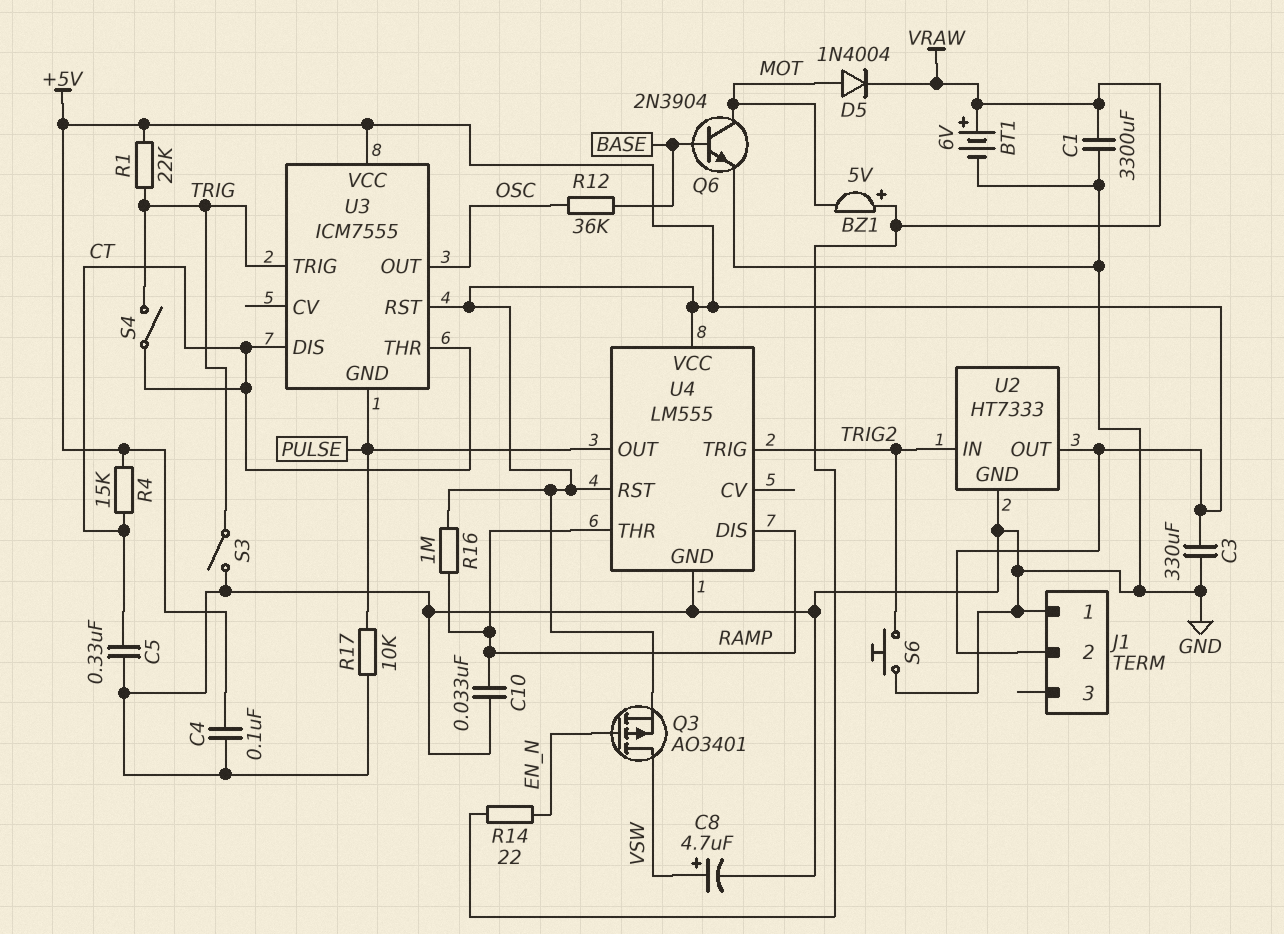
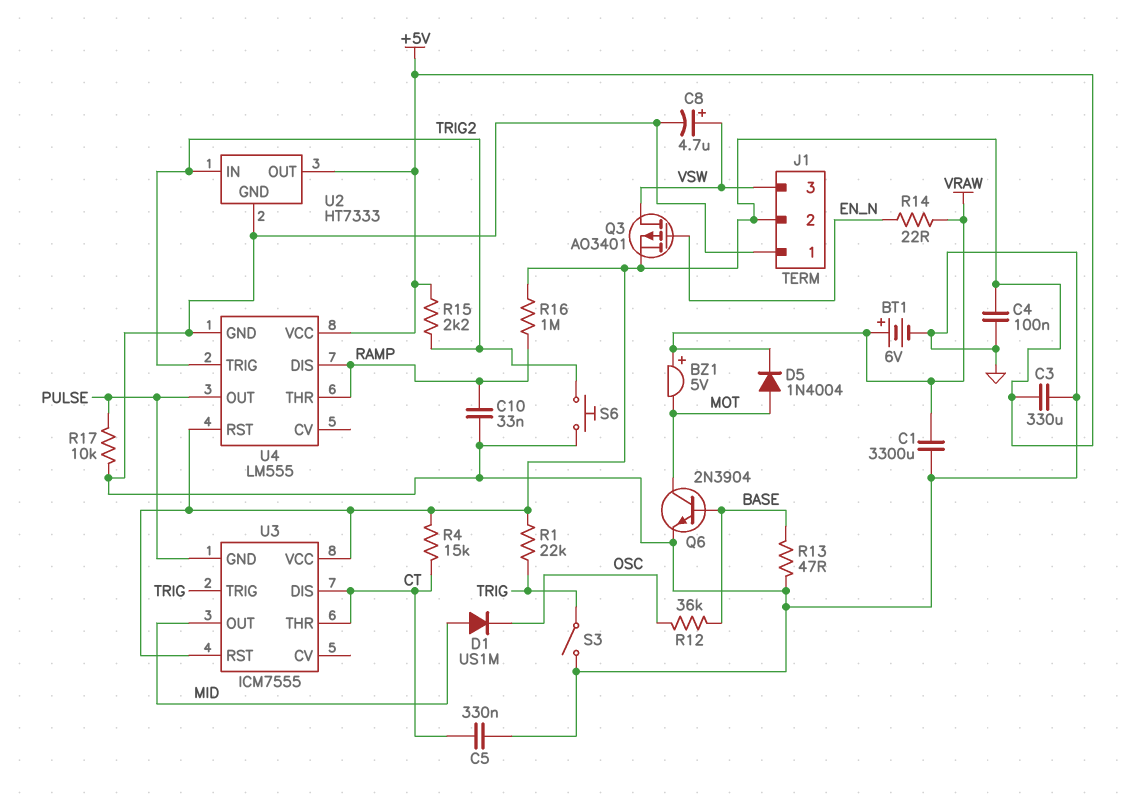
D1: none -> diode US1M (A MID, K OSC)
J1 pin 3: none -> VSW
R13: none -> 47 (BASE, GND)
R15: none -> 2.2k (+5V, TRIG2)
S4: switch (CT, TRIG) -> none
U3 pin OUT: OSC -> MID

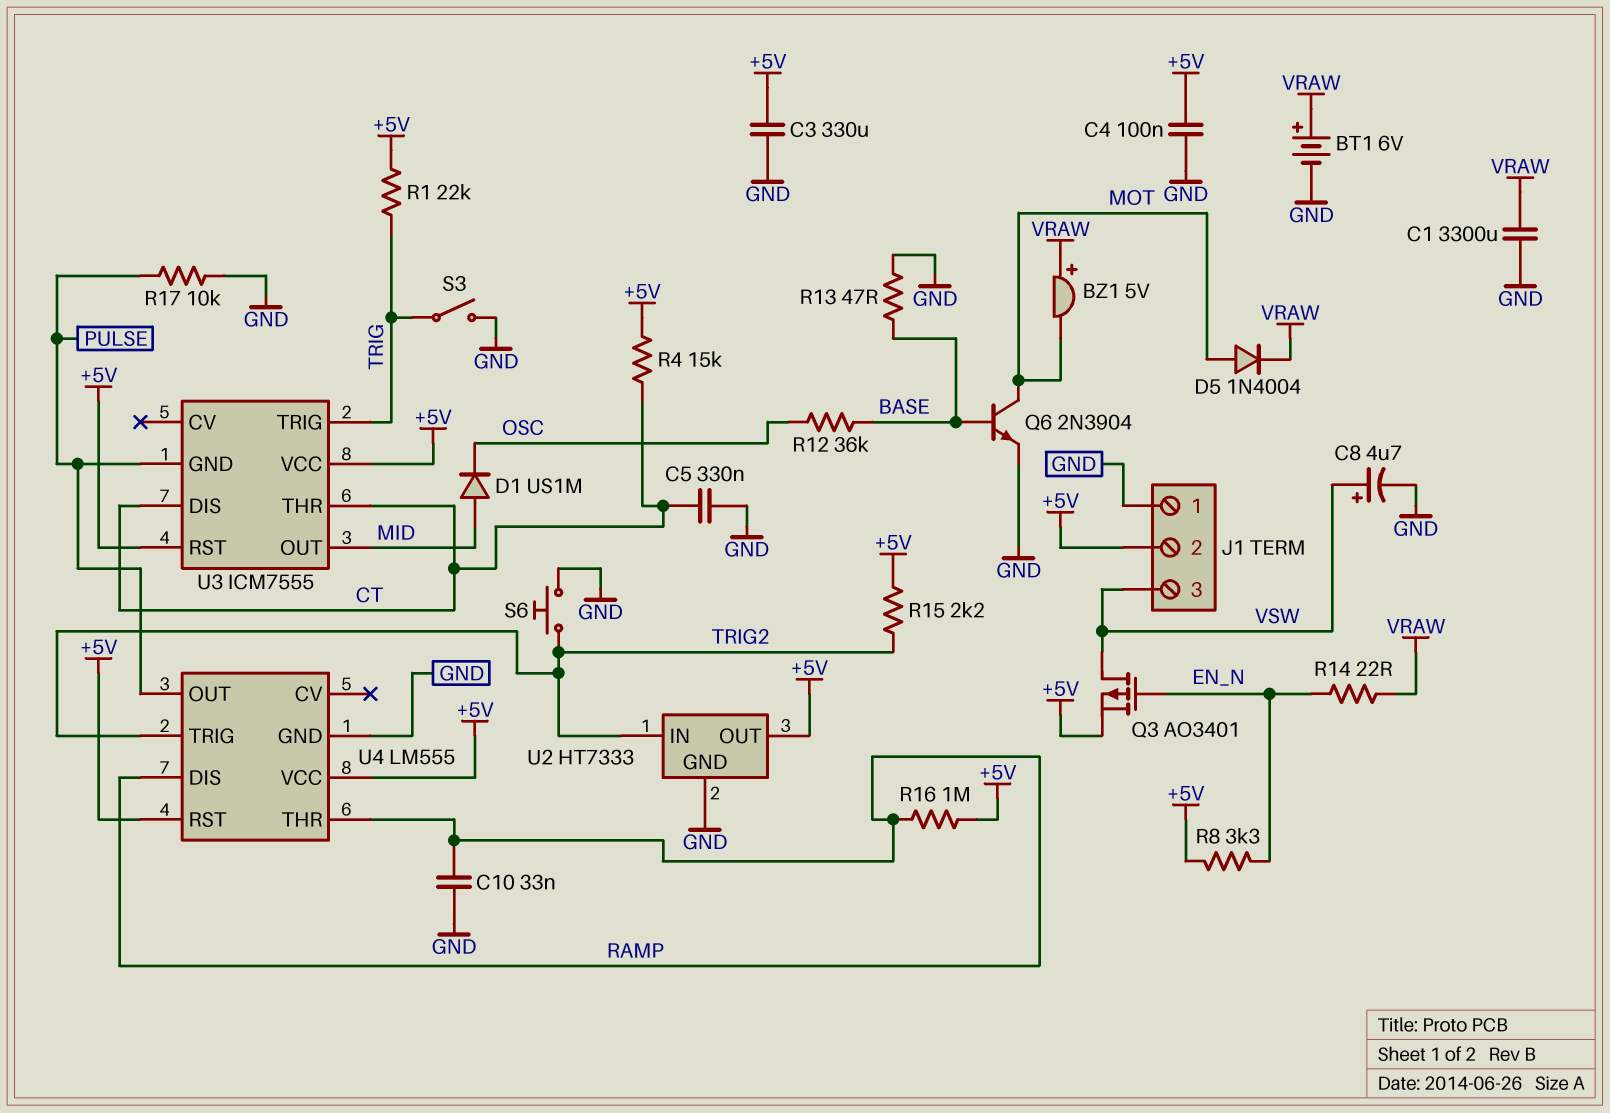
R8: none -> 3.3k (+5V, EN_N)

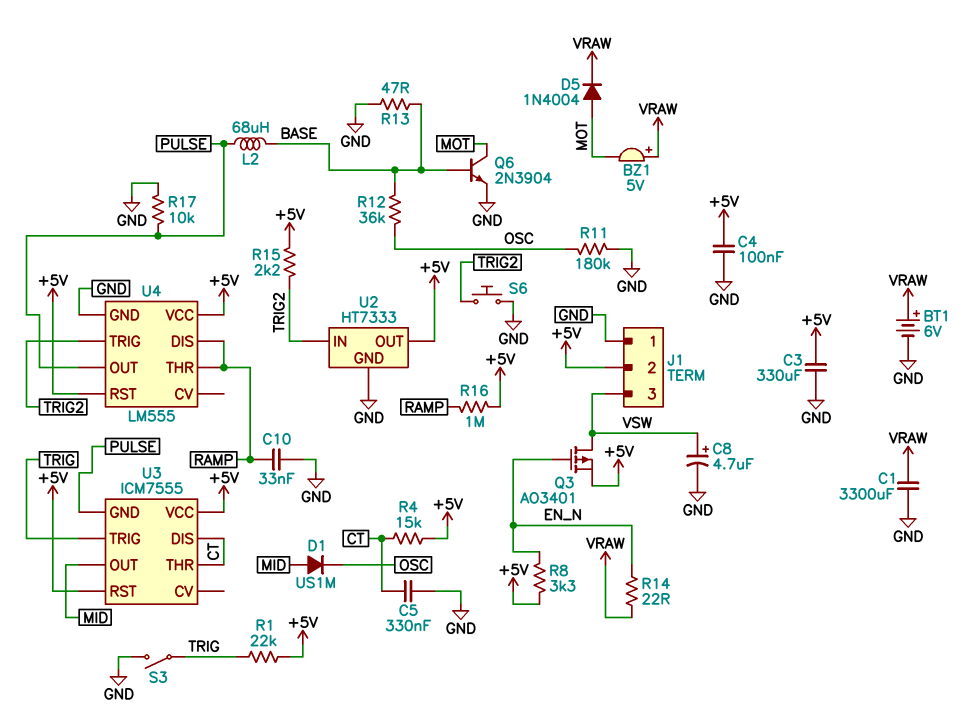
L2: none -> 68uH (BASE, PULSE)
R11: none -> 180k (GND, OSC)

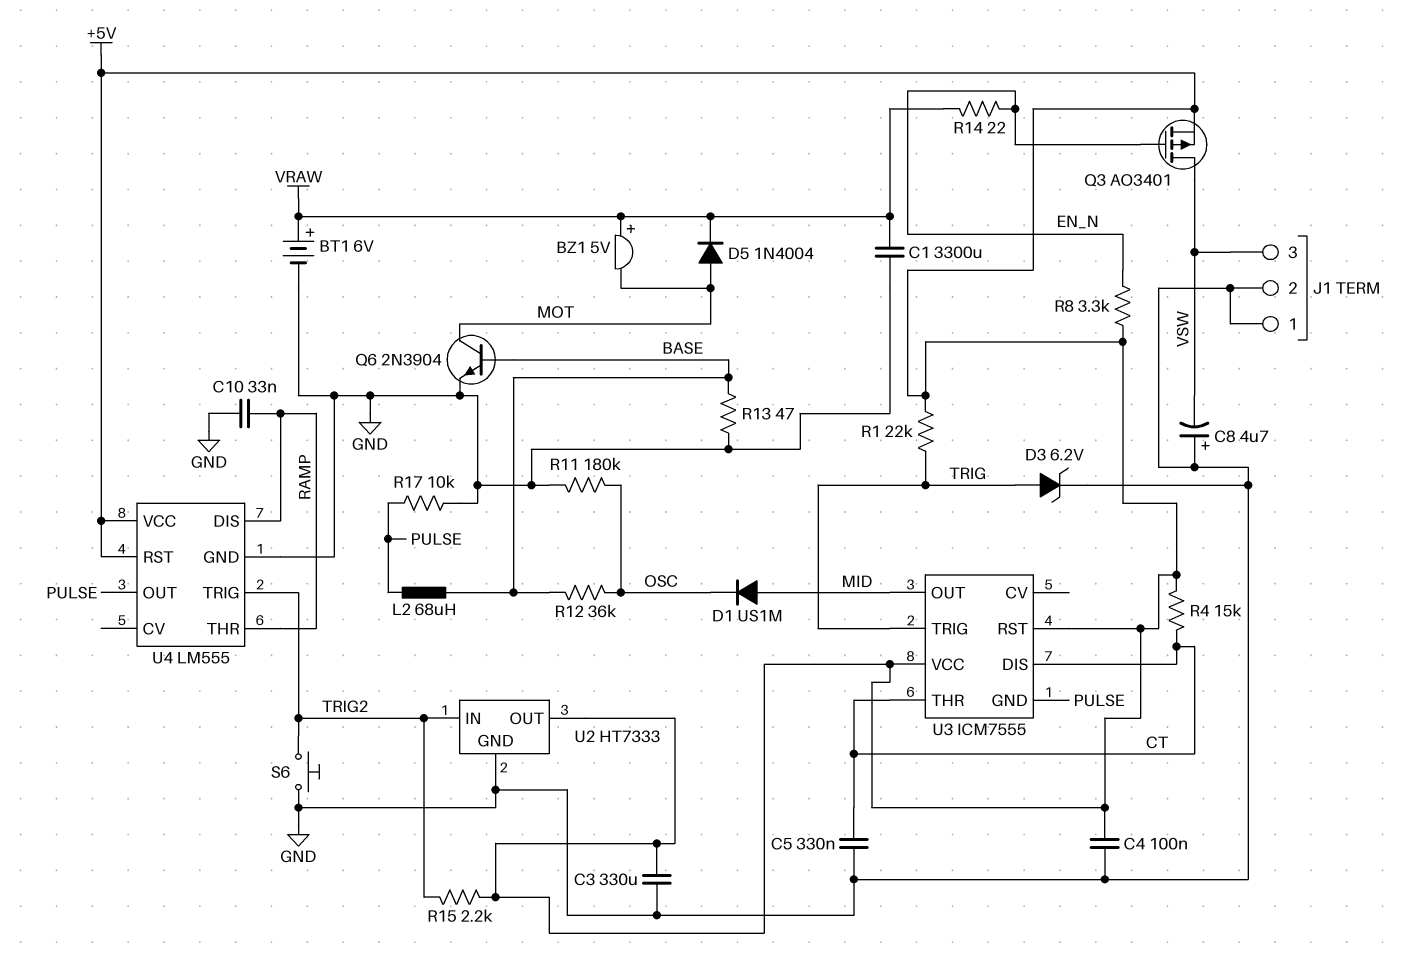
C8: 4.7uF (plus VSW, minus GND) -> 4.7uF (plus GND, minus VSW)
D3: none -> zener 6.2V (A TRIG, K GND)
J1 pin 2: +5V -> GND
R16: 1M (+5V, RAMP) -> none
S3: switch (GND, TRIG) -> none

